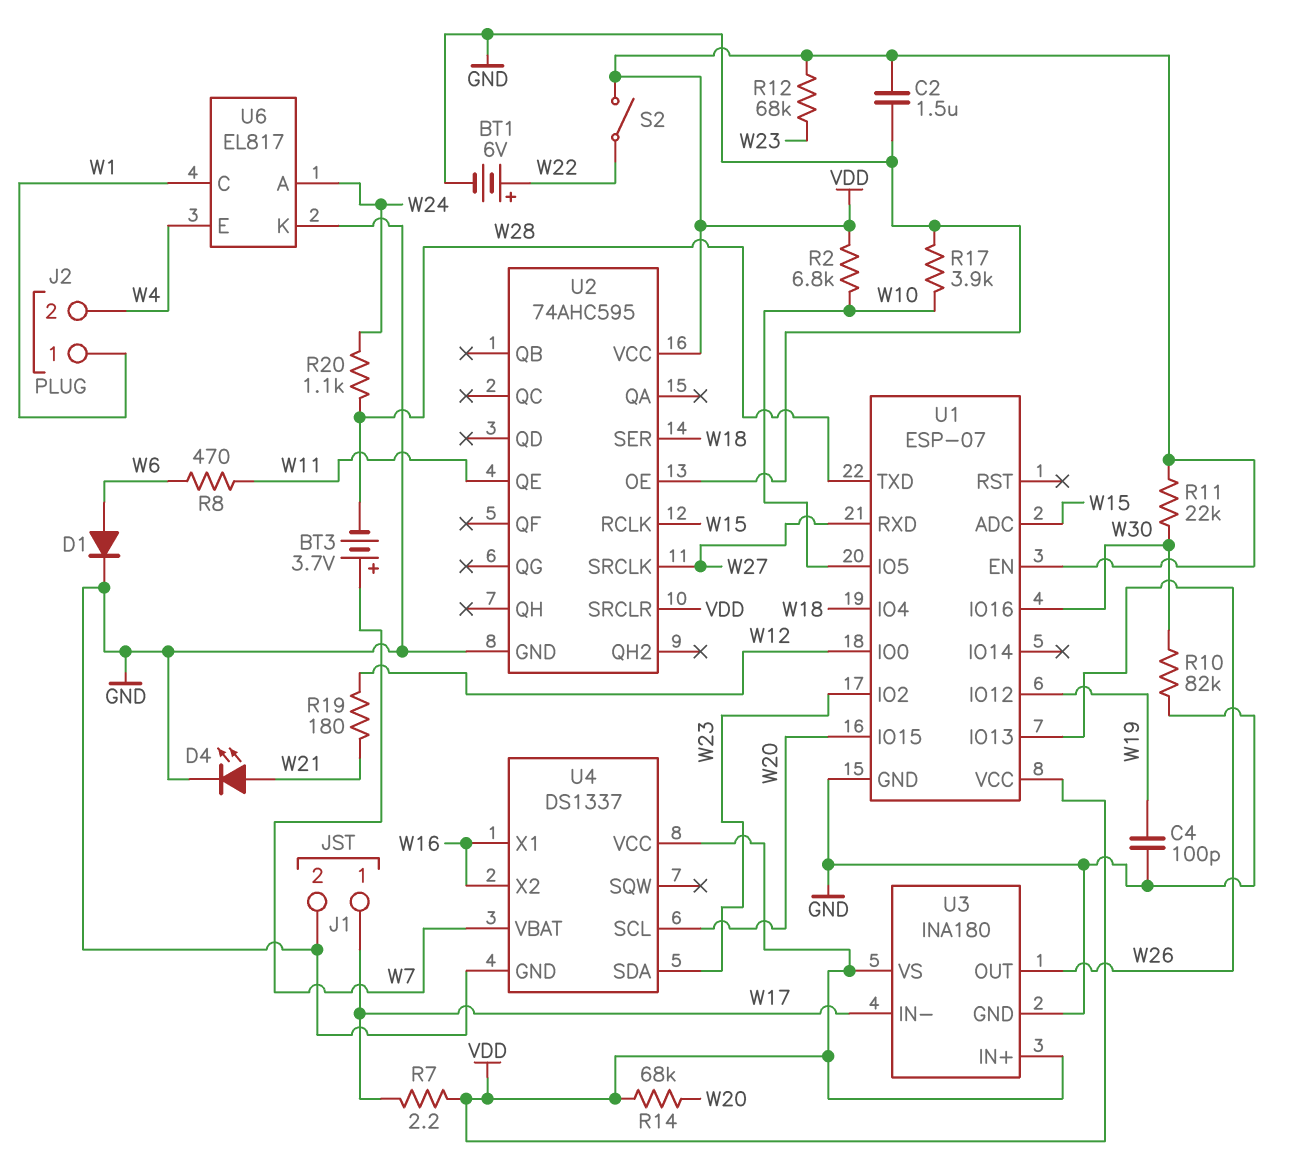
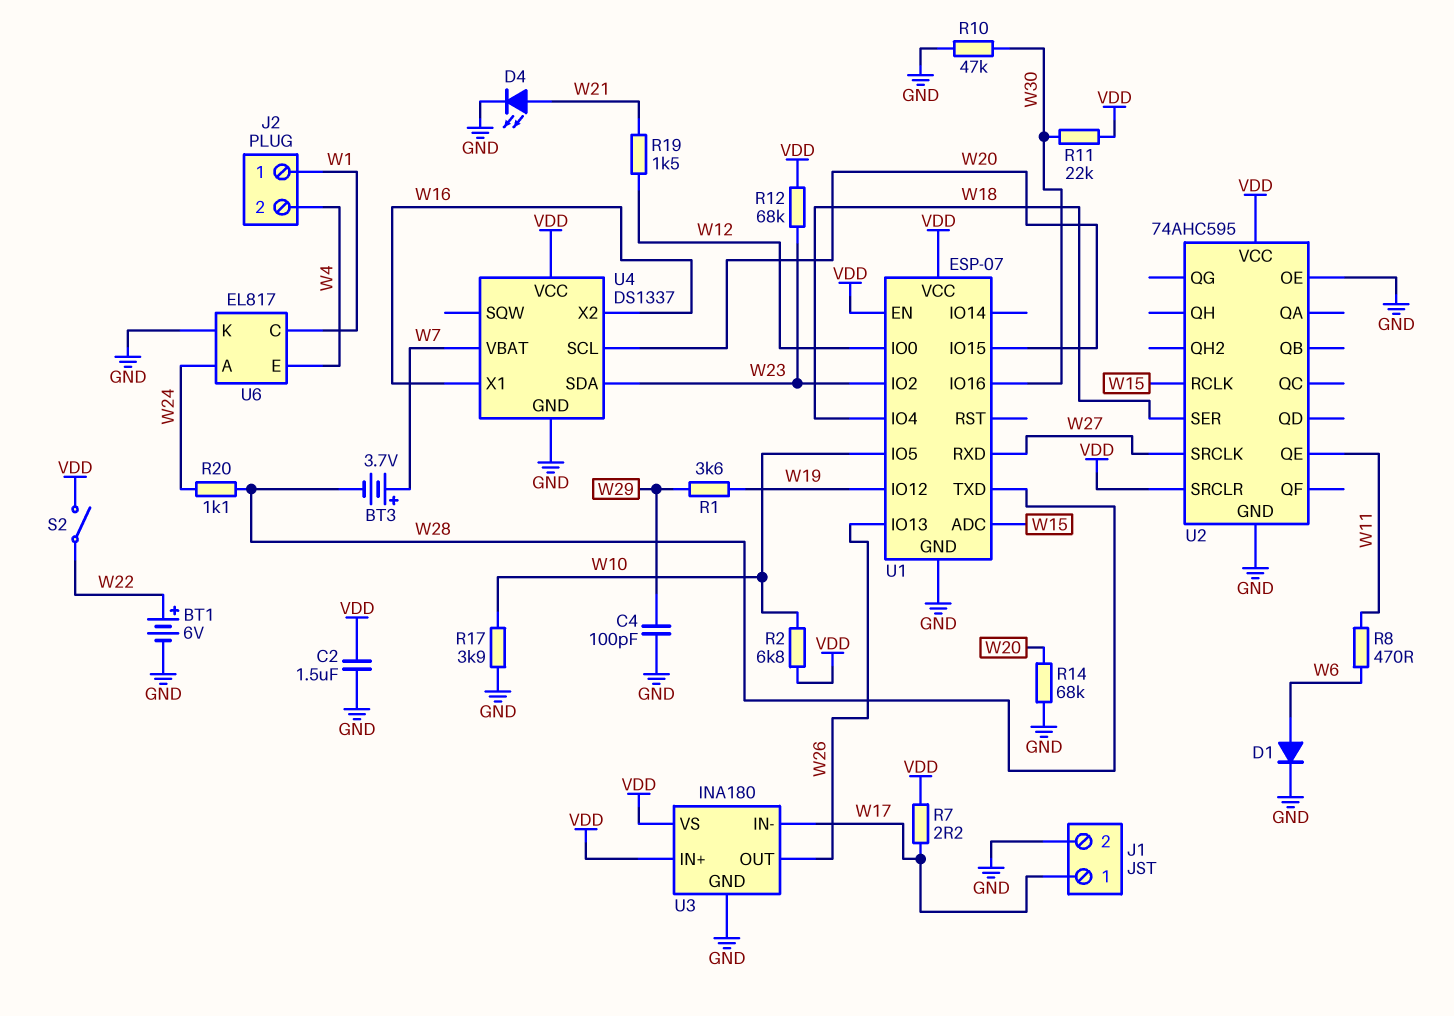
C4: 100pF (GND, W19) -> 100pF (GND, W29)
R1: none -> 3.6k (W19, W29)
R10: 82k (GND, W30) -> 47k (GND, W30)
R14: 68k (VDD, W20) -> 68k (GND, W20)
R19: 180 (W12, W21) -> 1.5k (W12, W21)

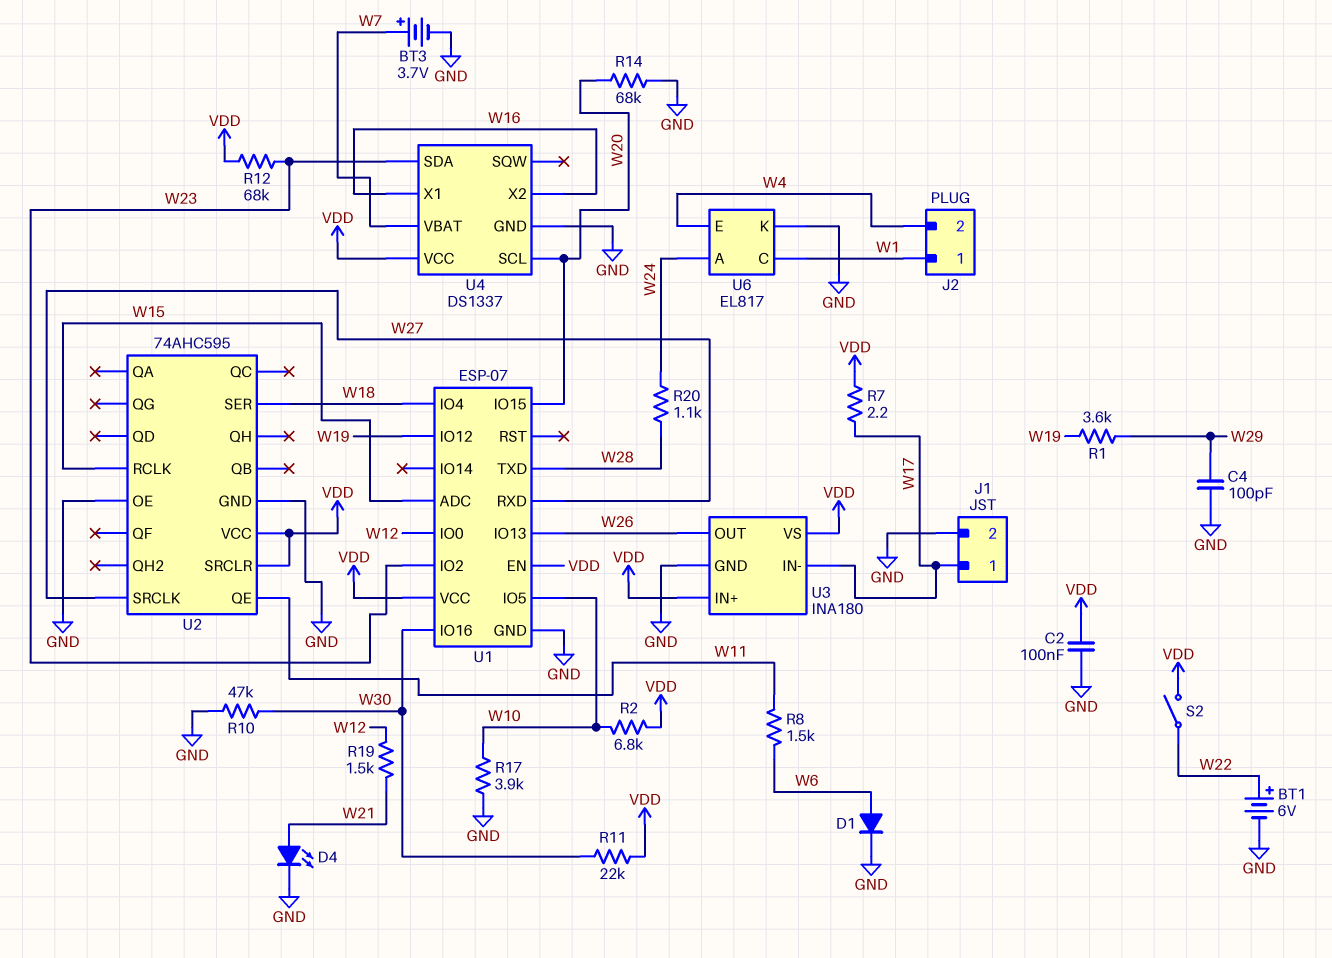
BT3: 3.7V (plus W7, minus W28) -> 3.7V (plus W7, minus GND)
C2: 1.5uF (GND, VDD) -> 100nF (GND, VDD)
R8: 470 (W6, W11) -> 1.5k (W6, W11)

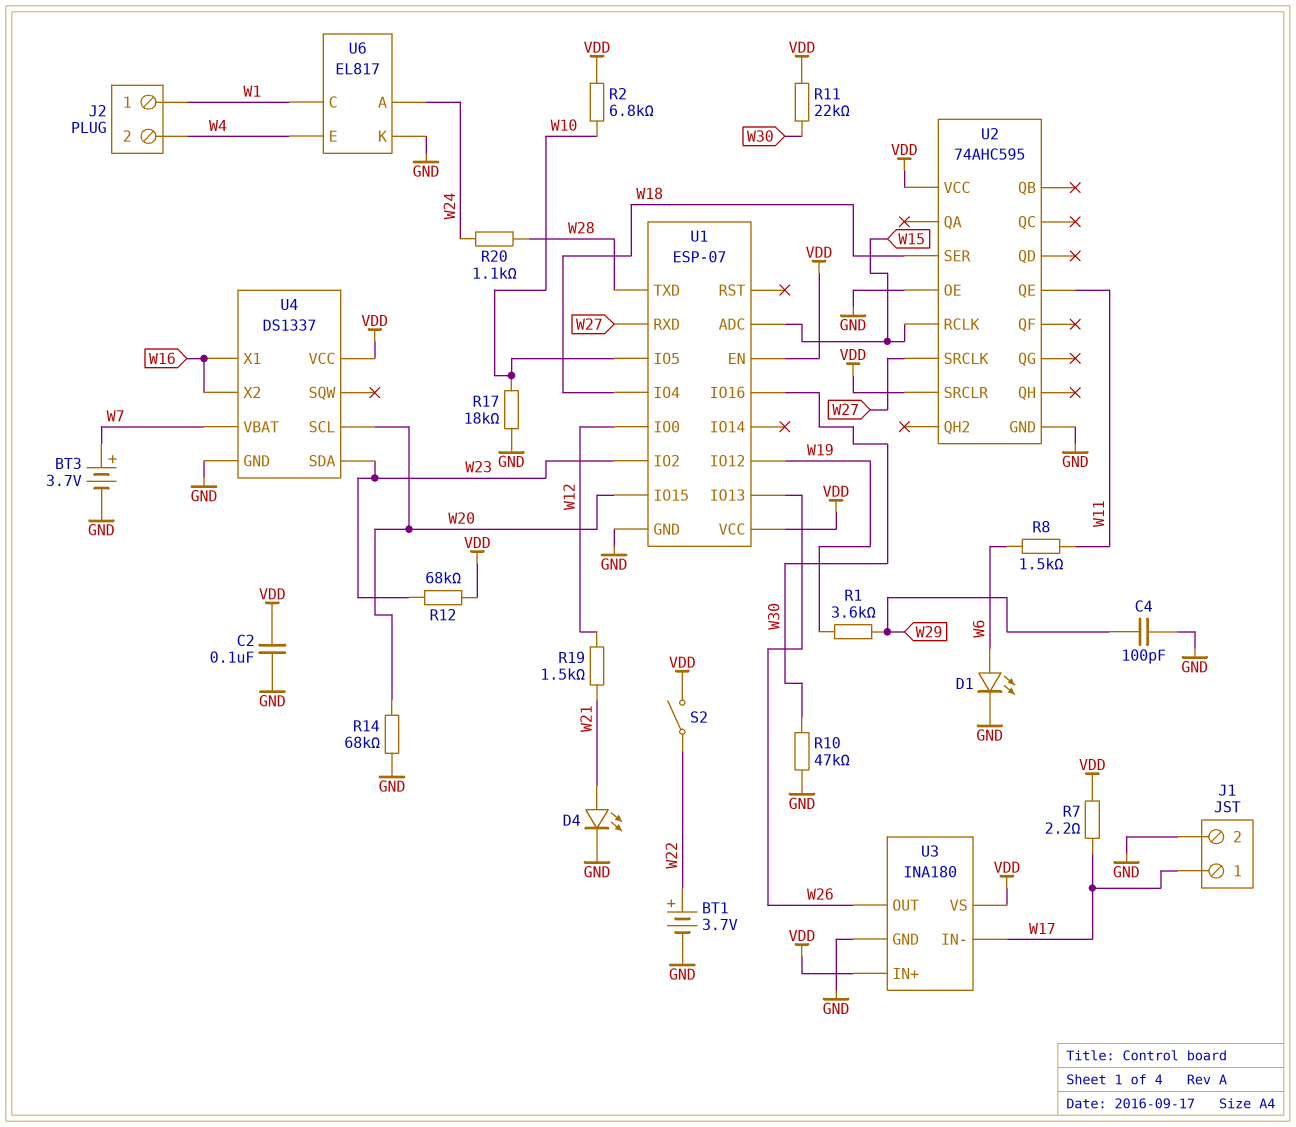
BT1: 6V (plus W22, minus GND) -> 3.7V (plus W22, minus GND)
D1: diode (A W6, K GND) -> LED (A W6, K GND)
R17: 3.9k (GND, W10) -> 18k (GND, W10)

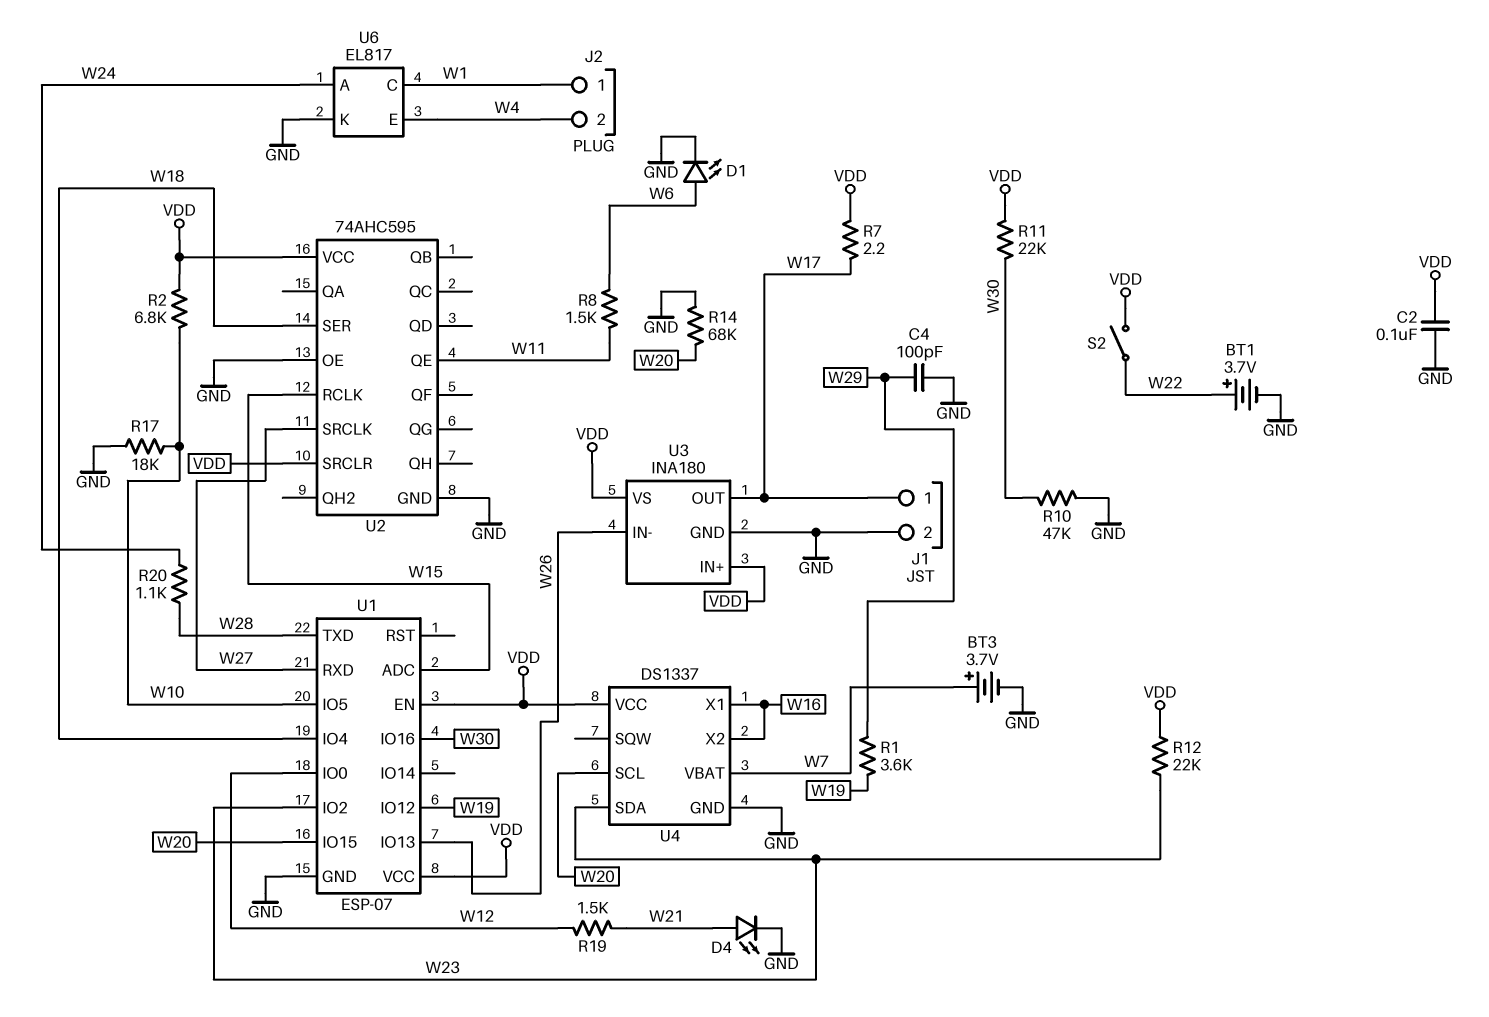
R12: 68k (VDD, W23) -> 22k (VDD, W23)
U3 pin IN-: W17 -> W26
U3 pin OUT: W26 -> W17

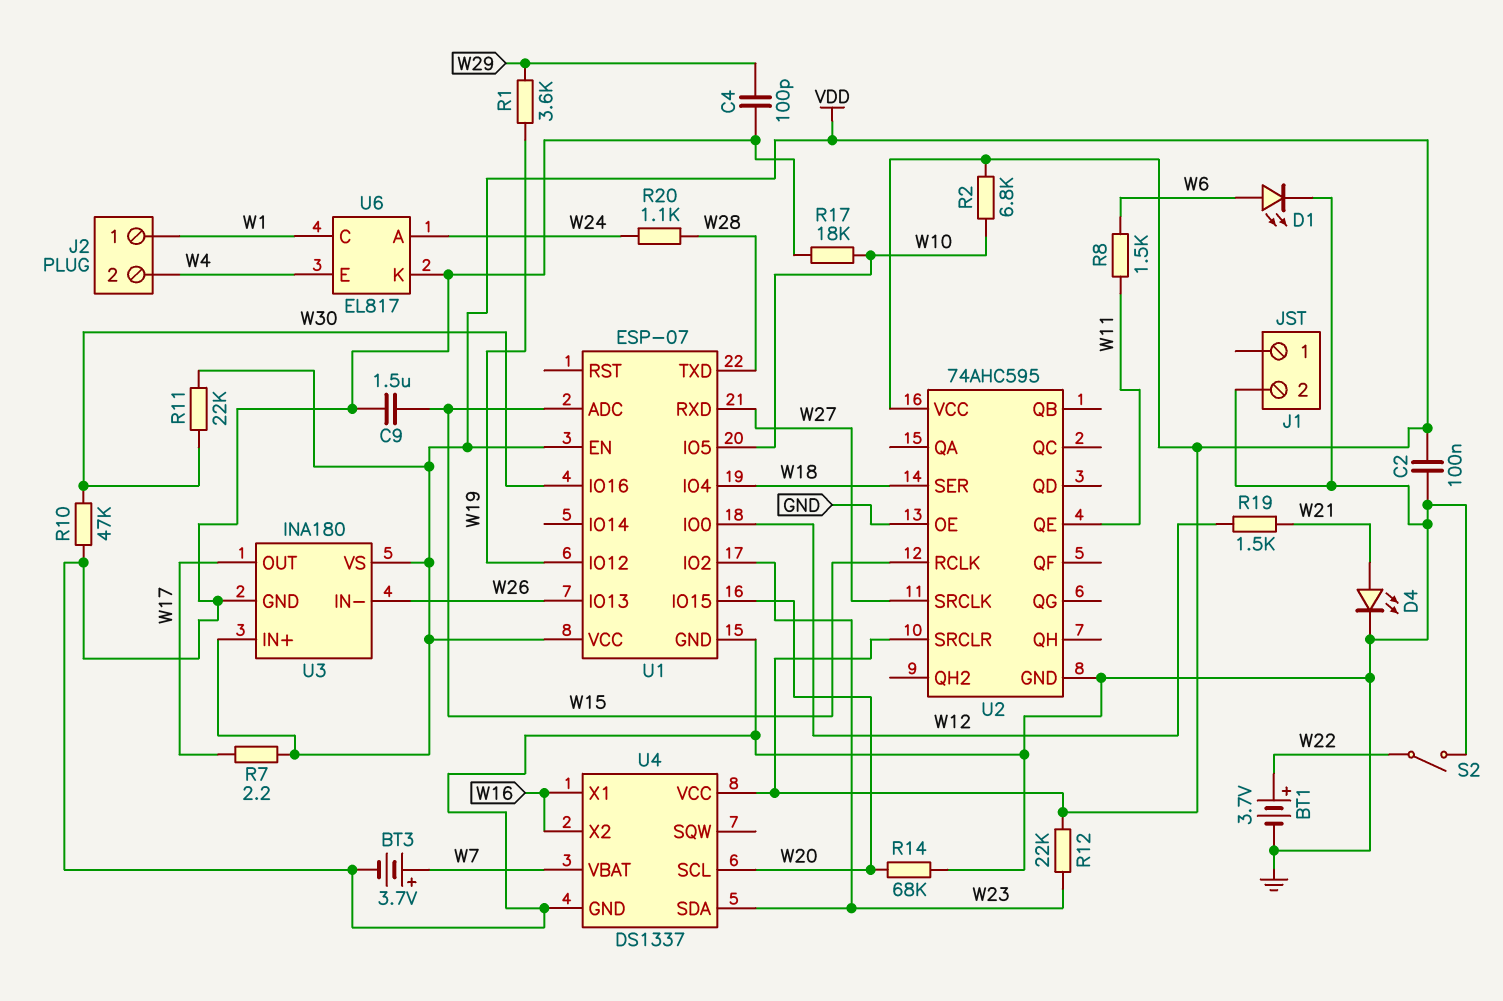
C9: none -> 1.5uF (GND, W15)
J1 pin 1: W17 -> none
S2: switch (VDD, W22) -> switch (GND, W22)

